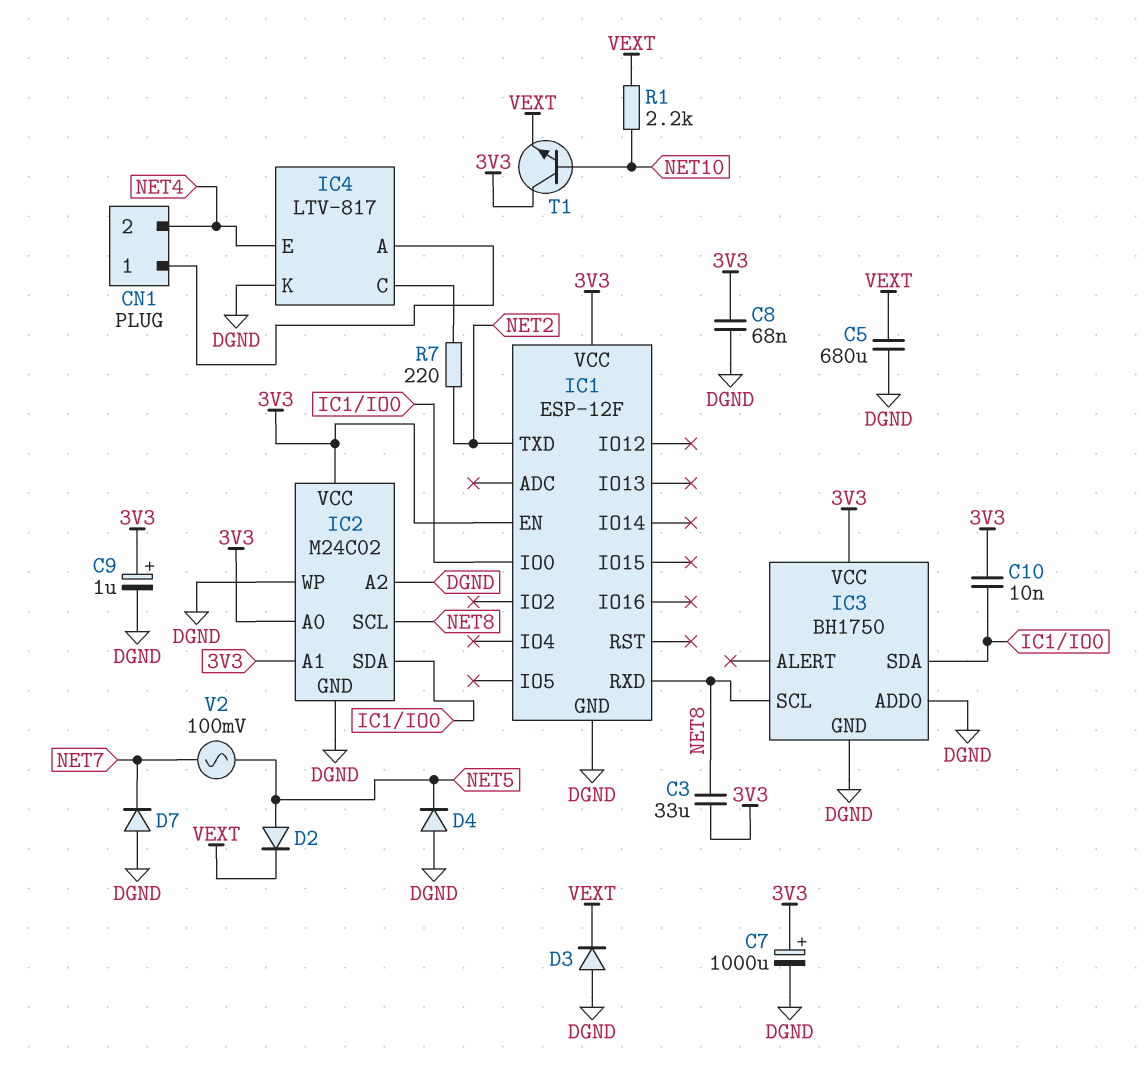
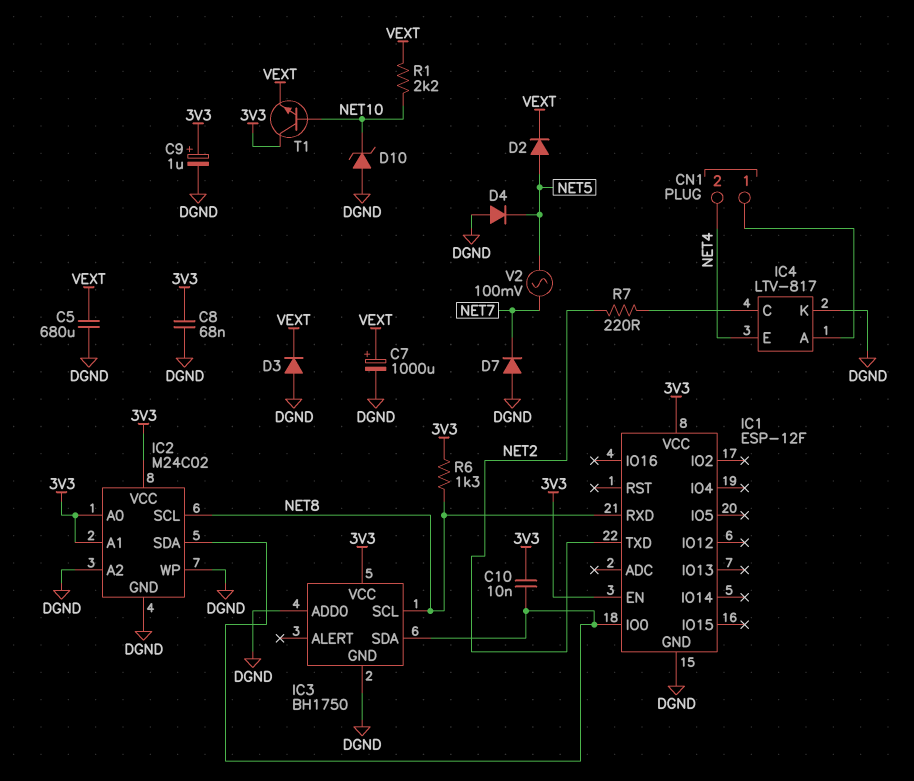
C3: 33uF (3V3, NET8) -> none
C7: 1000uF (plus 3V3, minus DGND) -> 1000uF (plus VEXT, minus DGND)
D10: none -> zener (A DGND, K NET10)
R6: none -> 1.3k (3V3, NET8)

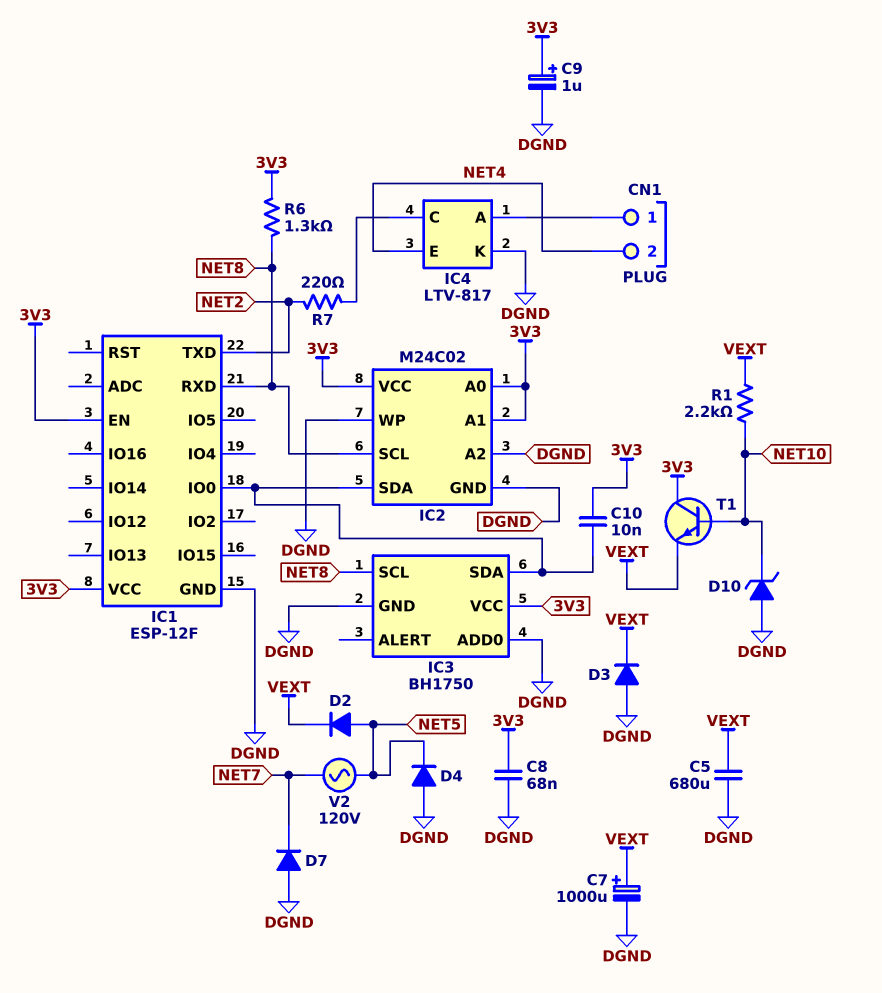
V2: AC 100mV (NET5, NET7) -> AC 120V (NET5, NET7)

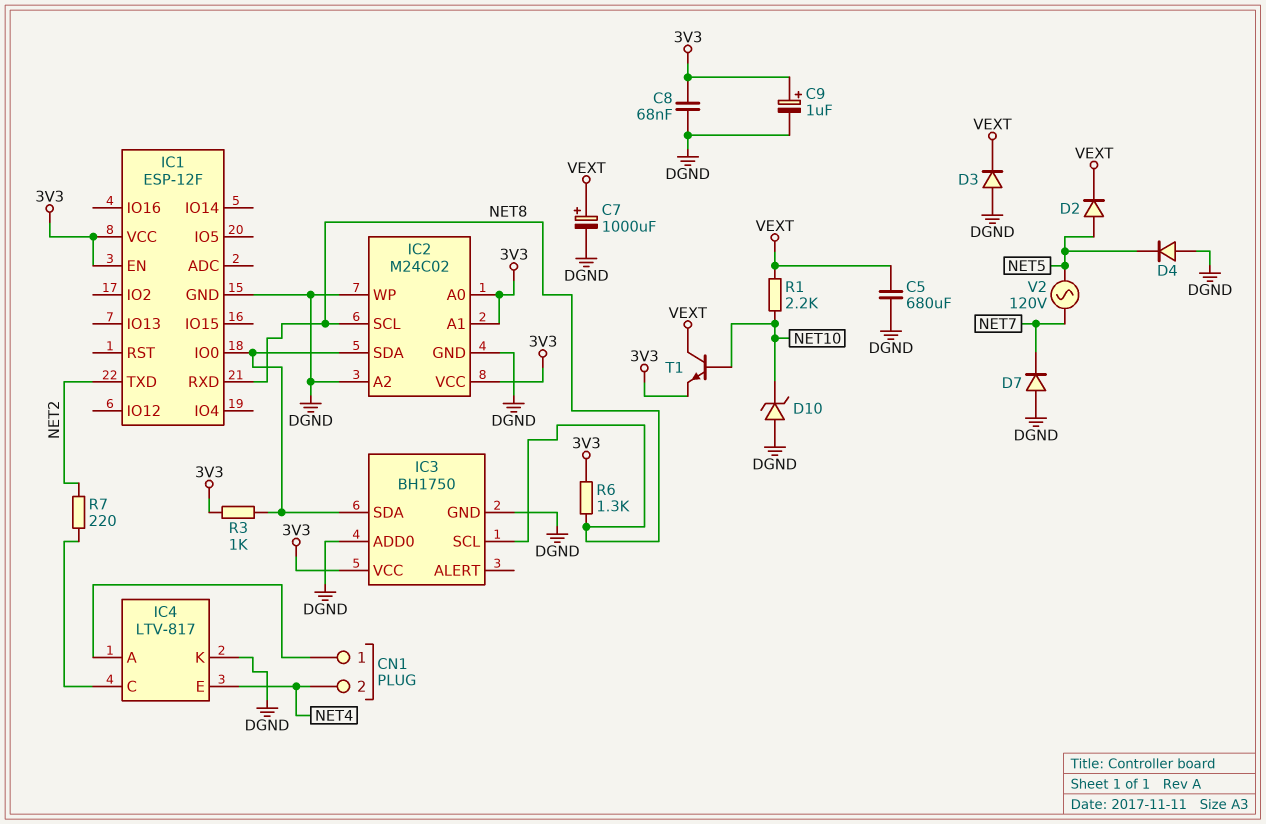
C10: 10nF (3V3, IC1/IO0) -> none
R3: none -> 1k (3V3, IC1/IO0)
T1: NPN (B NET10, C 3V3, E VEXT) -> NPN (B NET10, C VEXT, E 3V3)

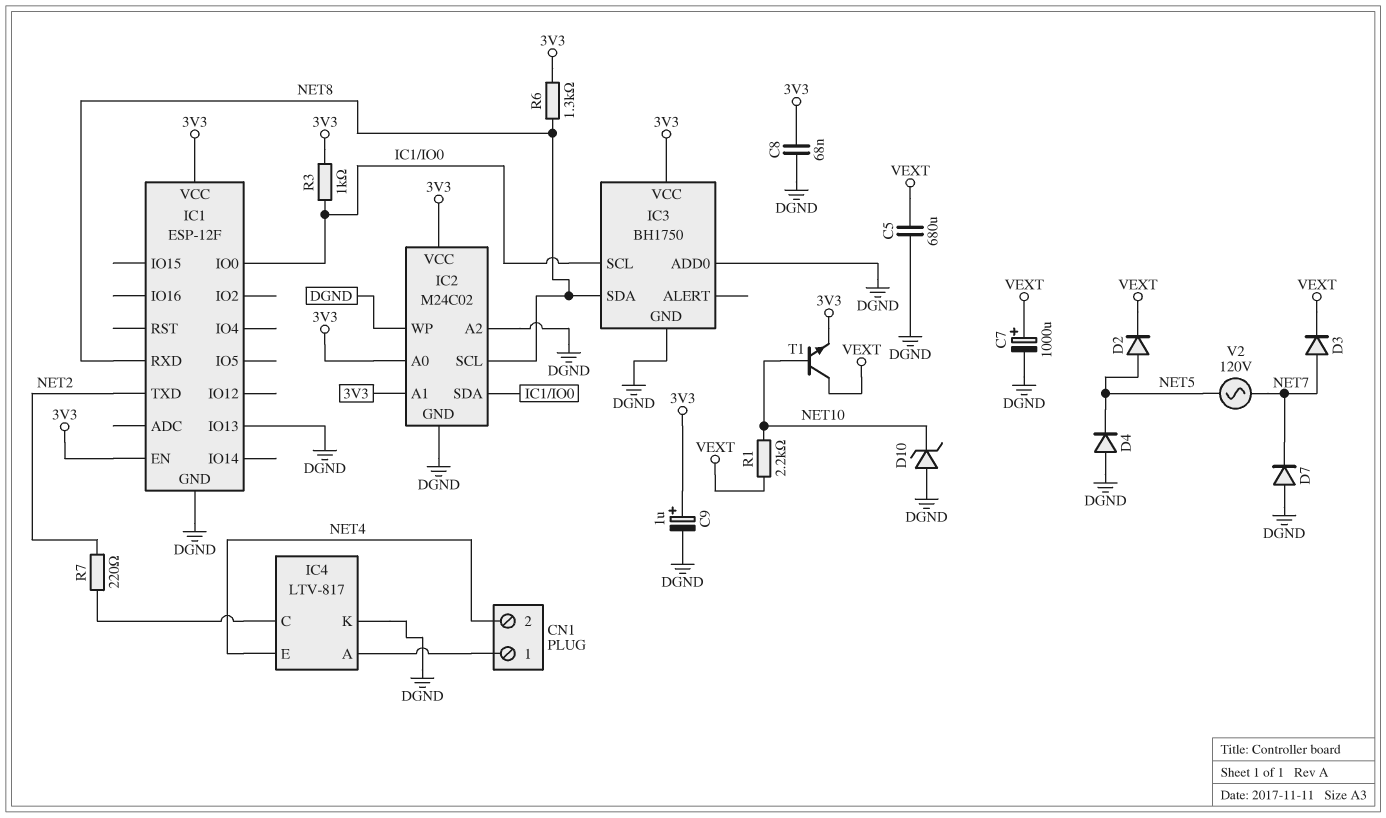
D3: diode (A DGND, K VEXT) -> diode (A NET7, K VEXT)
IC1 pin IO13: none -> DGND
IC3 pin SCL: NET8 -> IC1/IO0
IC3 pin SDA: IC1/IO0 -> NET8

